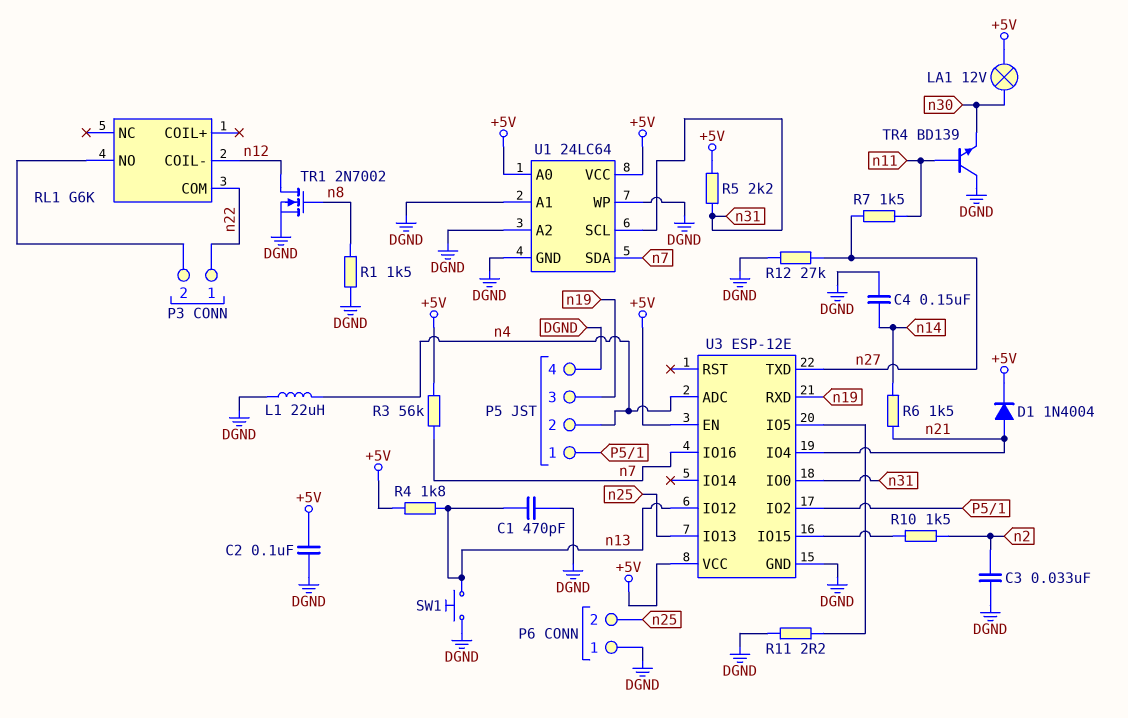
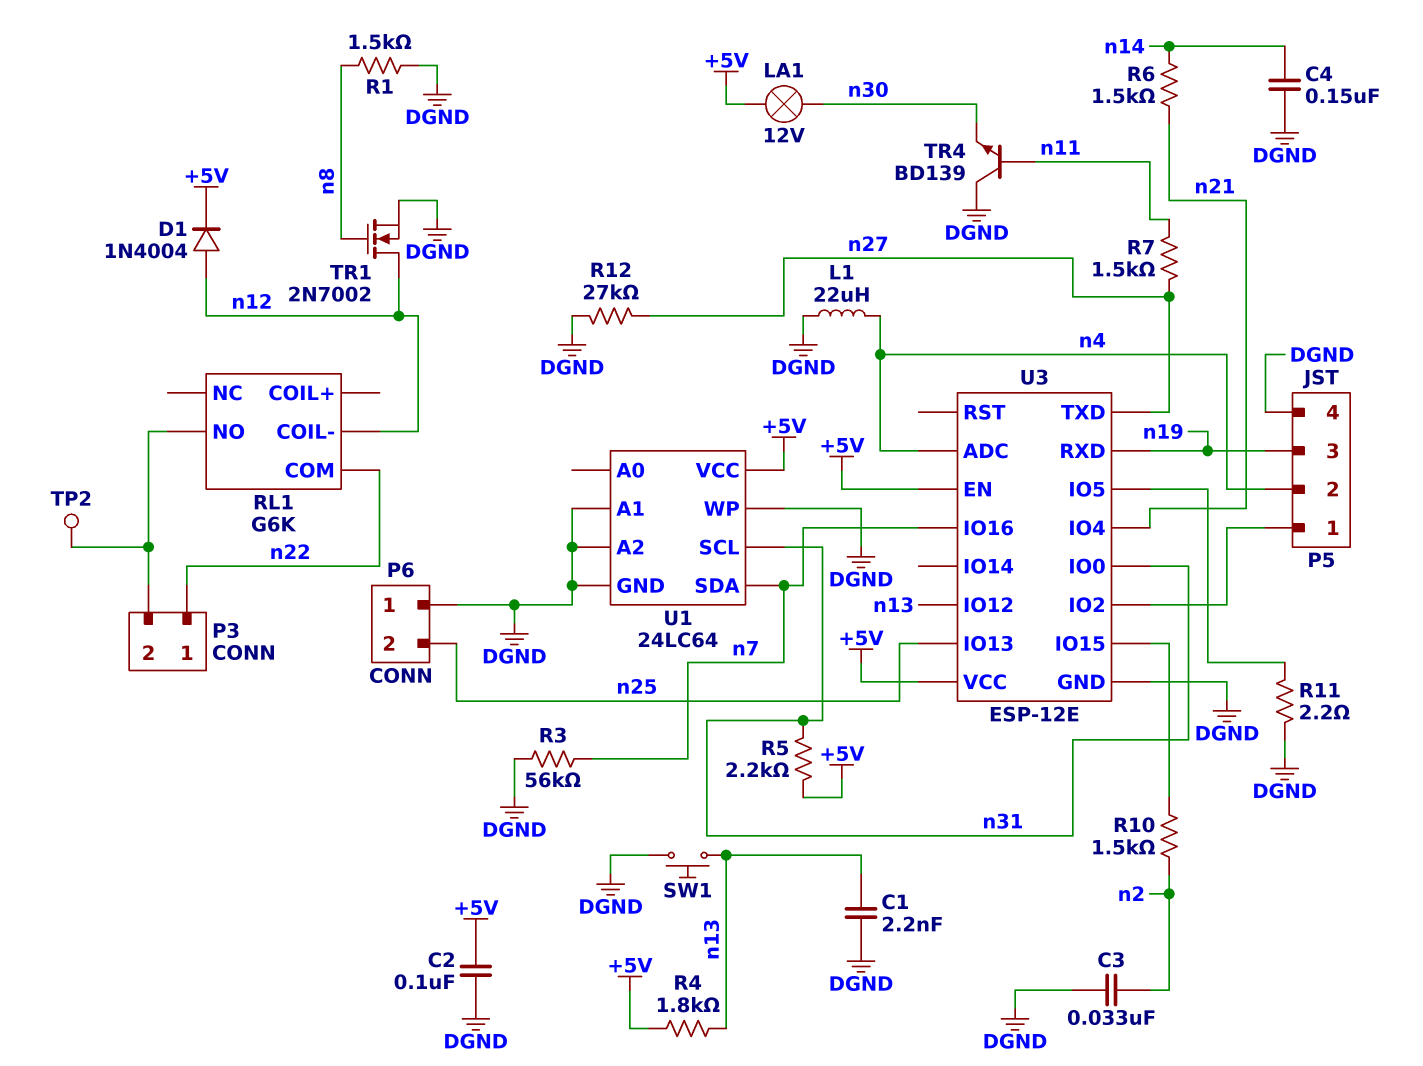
C1: 470pF (DGND, n13) -> 2.2nF (DGND, n13)
D1: diode 1N4004 (A n21, K +5V) -> diode 1N4004 (A n12, K +5V)
R3: 56k (+5V, n7) -> 56k (DGND, n7)
TP2: none -> test point (P3/2)
U1 pin A0: +5V -> none

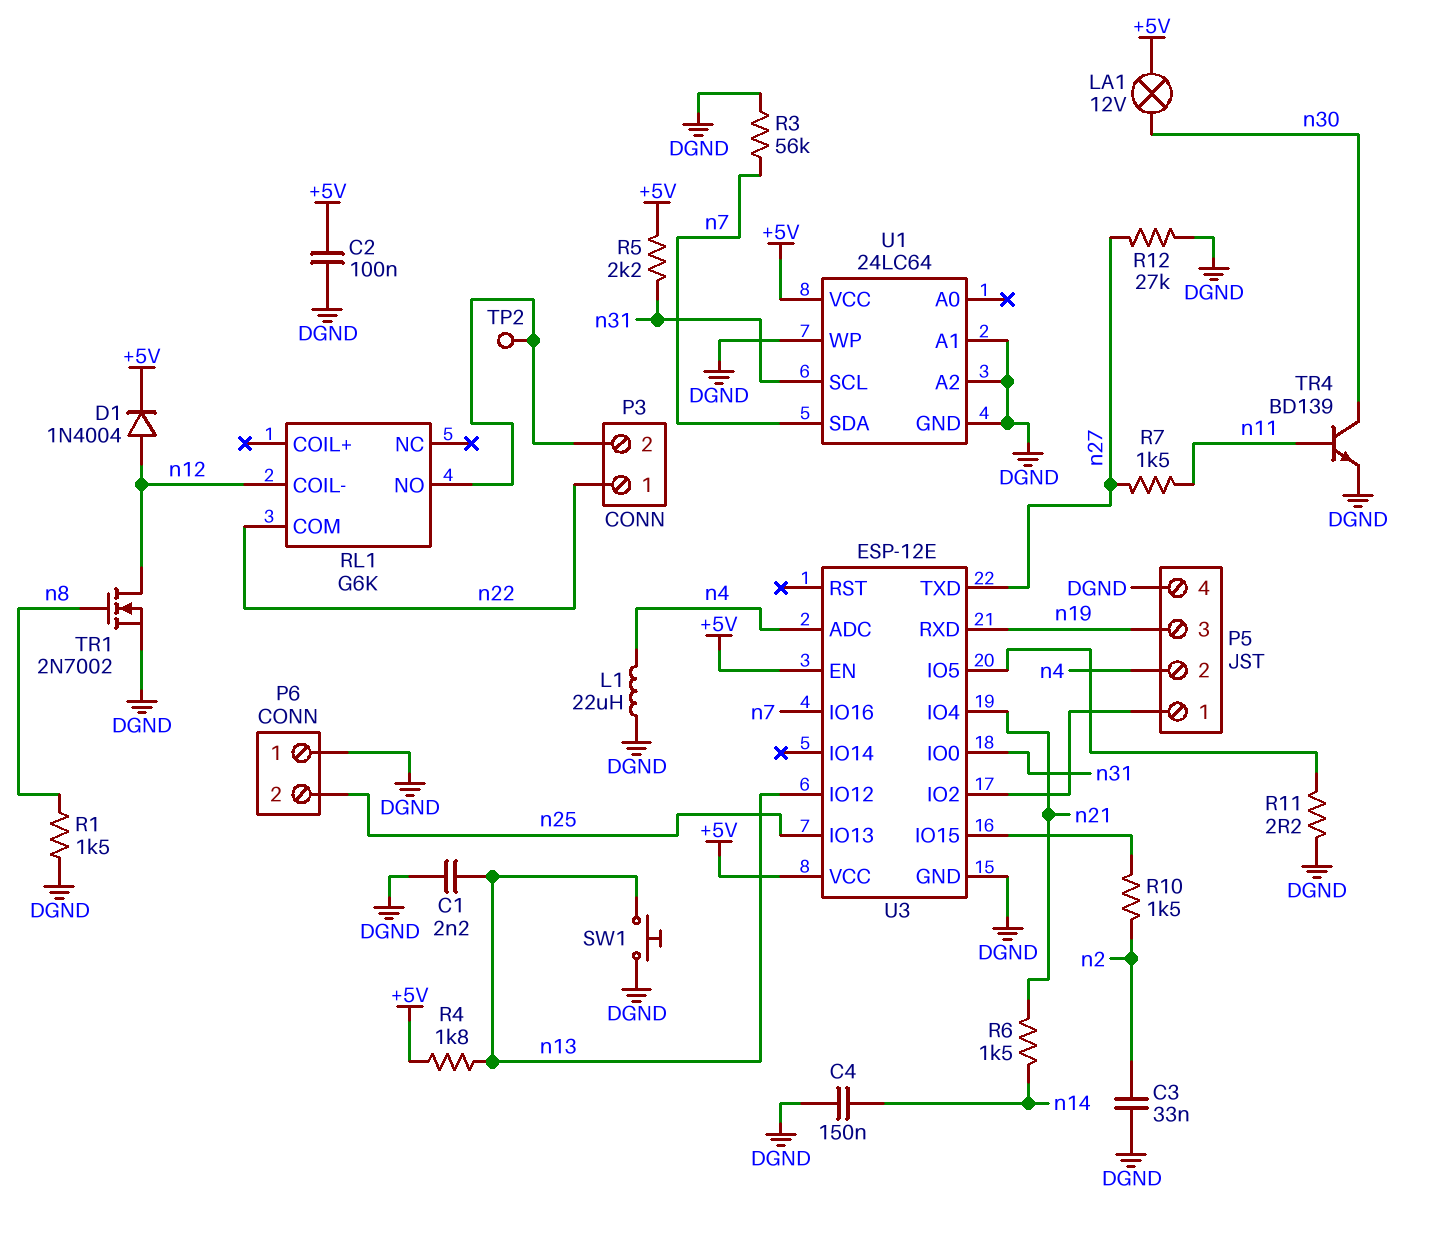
TR4: NPN BD139 (B n11, C DGND, E n30) -> NPN BD139 (B n11, C n30, E DGND)

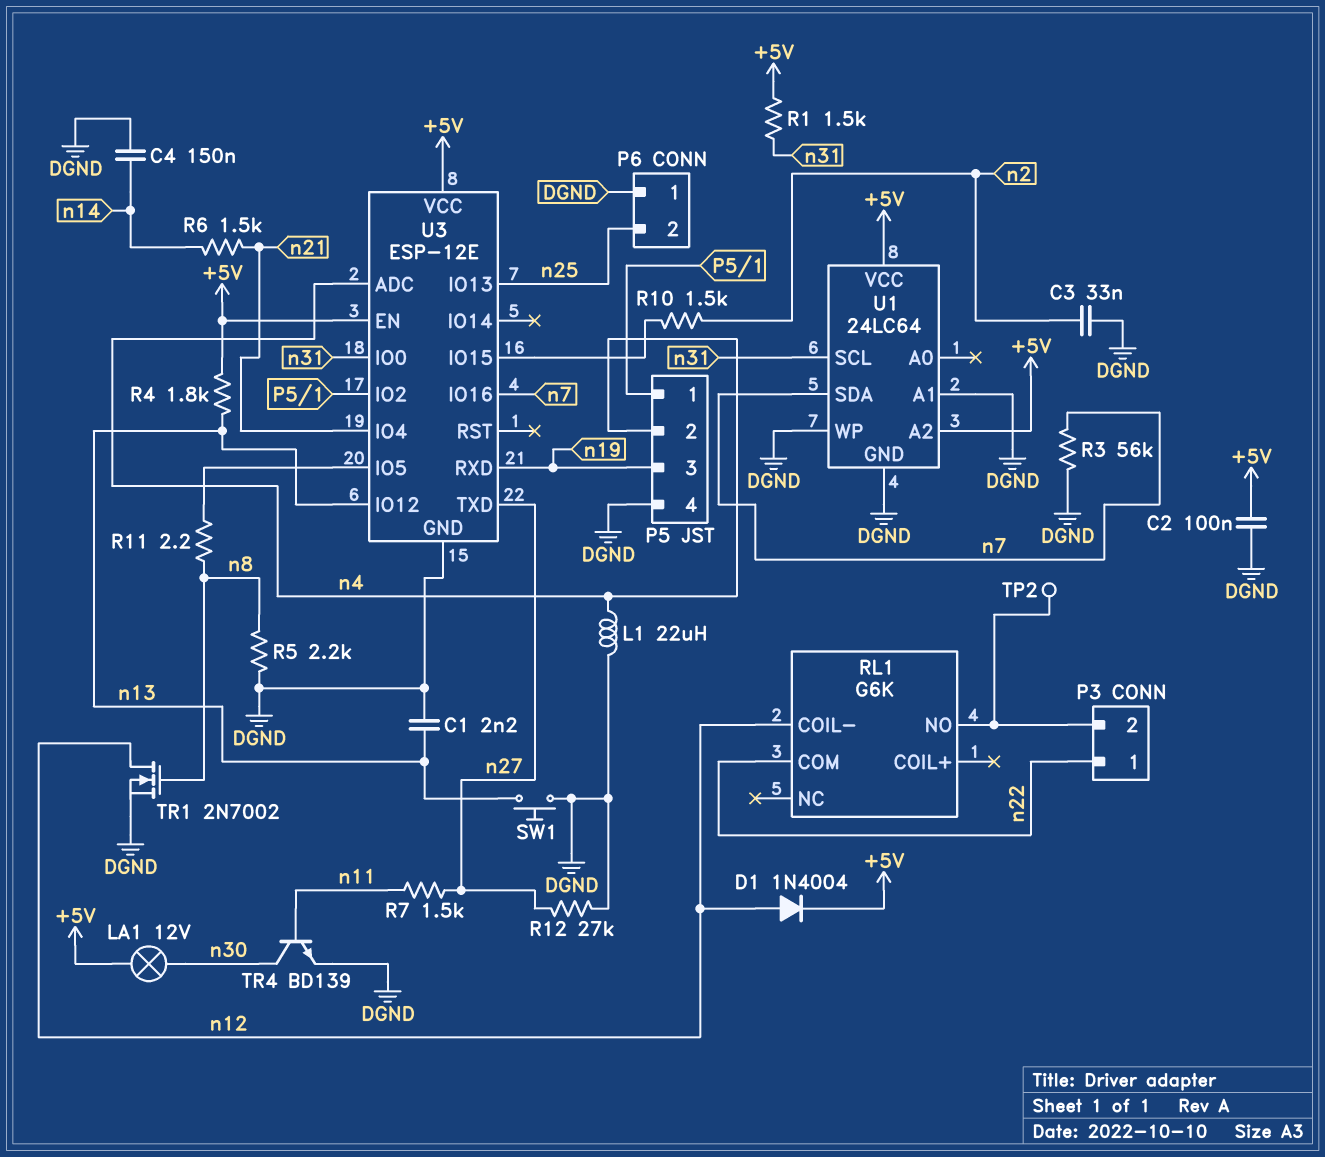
R1: 1.5k (DGND, n8) -> 1.5k (+5V, n31)
R5: 2.2k (+5V, n31) -> 2.2k (DGND, n8)
R11: 2.2 (DGND, U3/IO5) -> 2.2 (U3/IO5, n8)
U1 pin A2: DGND -> +5V

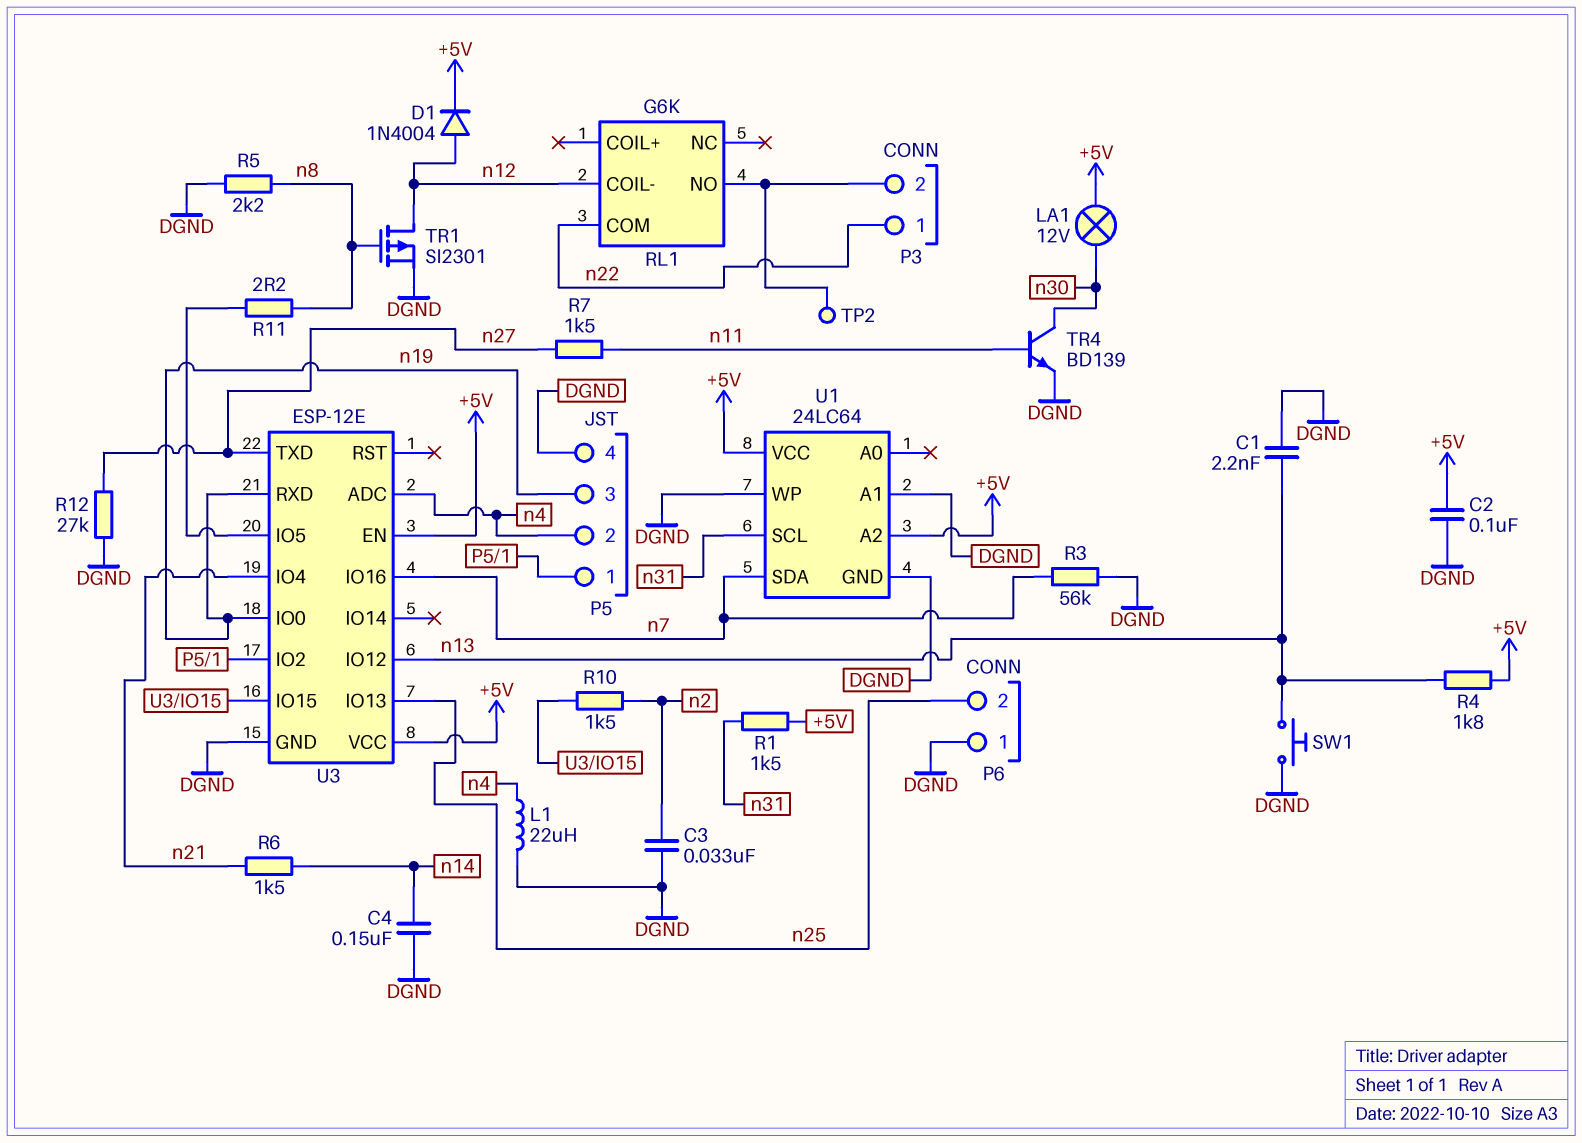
TR1: NMOS 2N7002 (G n8, D n12, S DGND) -> PMOS SI2301 (G n8, D n12, S DGND)
U3 pin IO0: n31 -> n19

